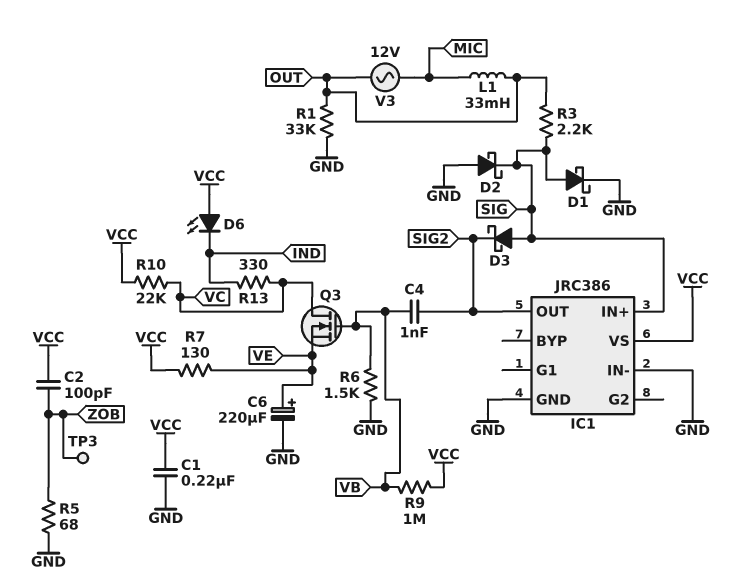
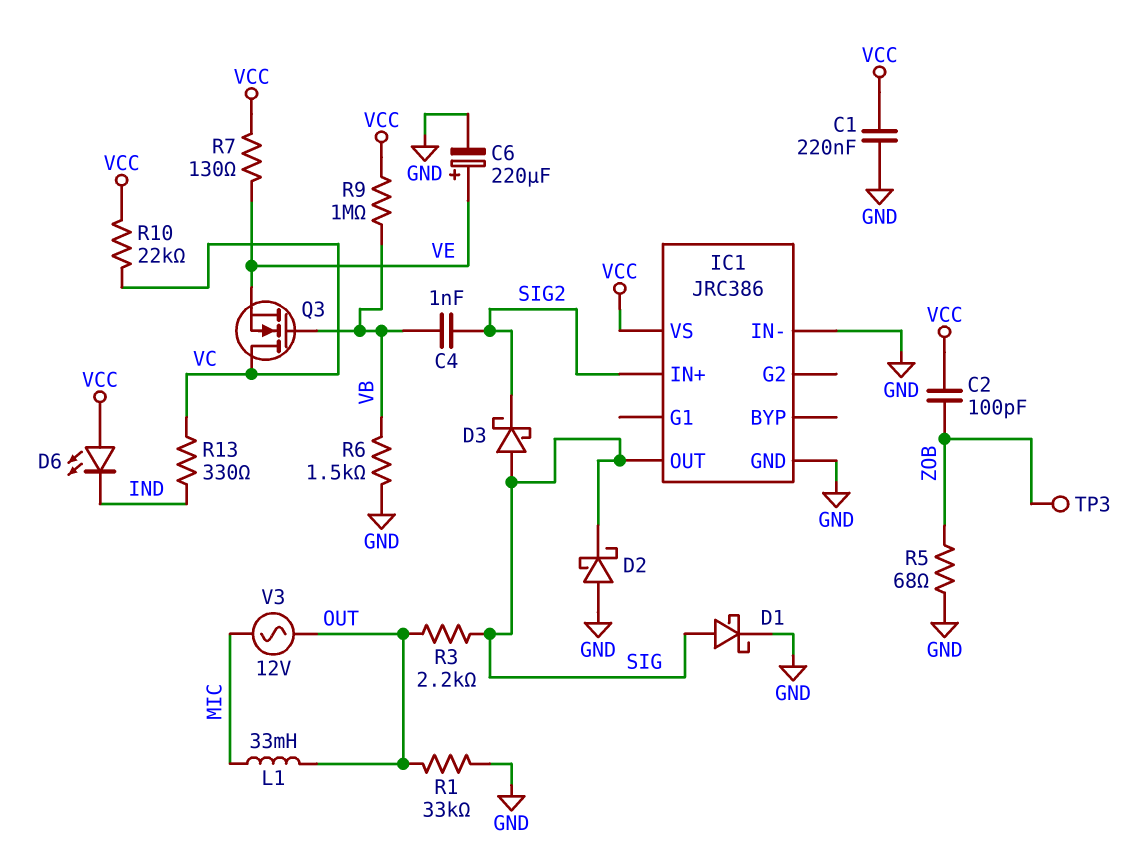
IC1 pin IN+: SIG -> SIG2
IC1 pin OUT: SIG2 -> SIG

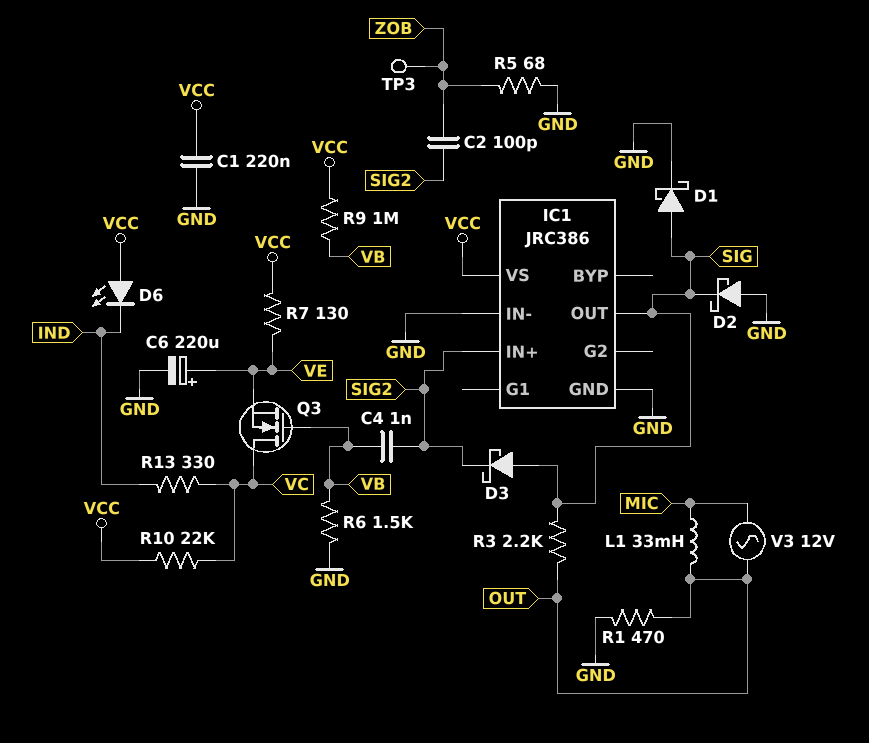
C2: 100pF (VCC, ZOB) -> 100pF (SIG2, ZOB)
R1: 33k (GND, OUT) -> 470 (GND, OUT)

